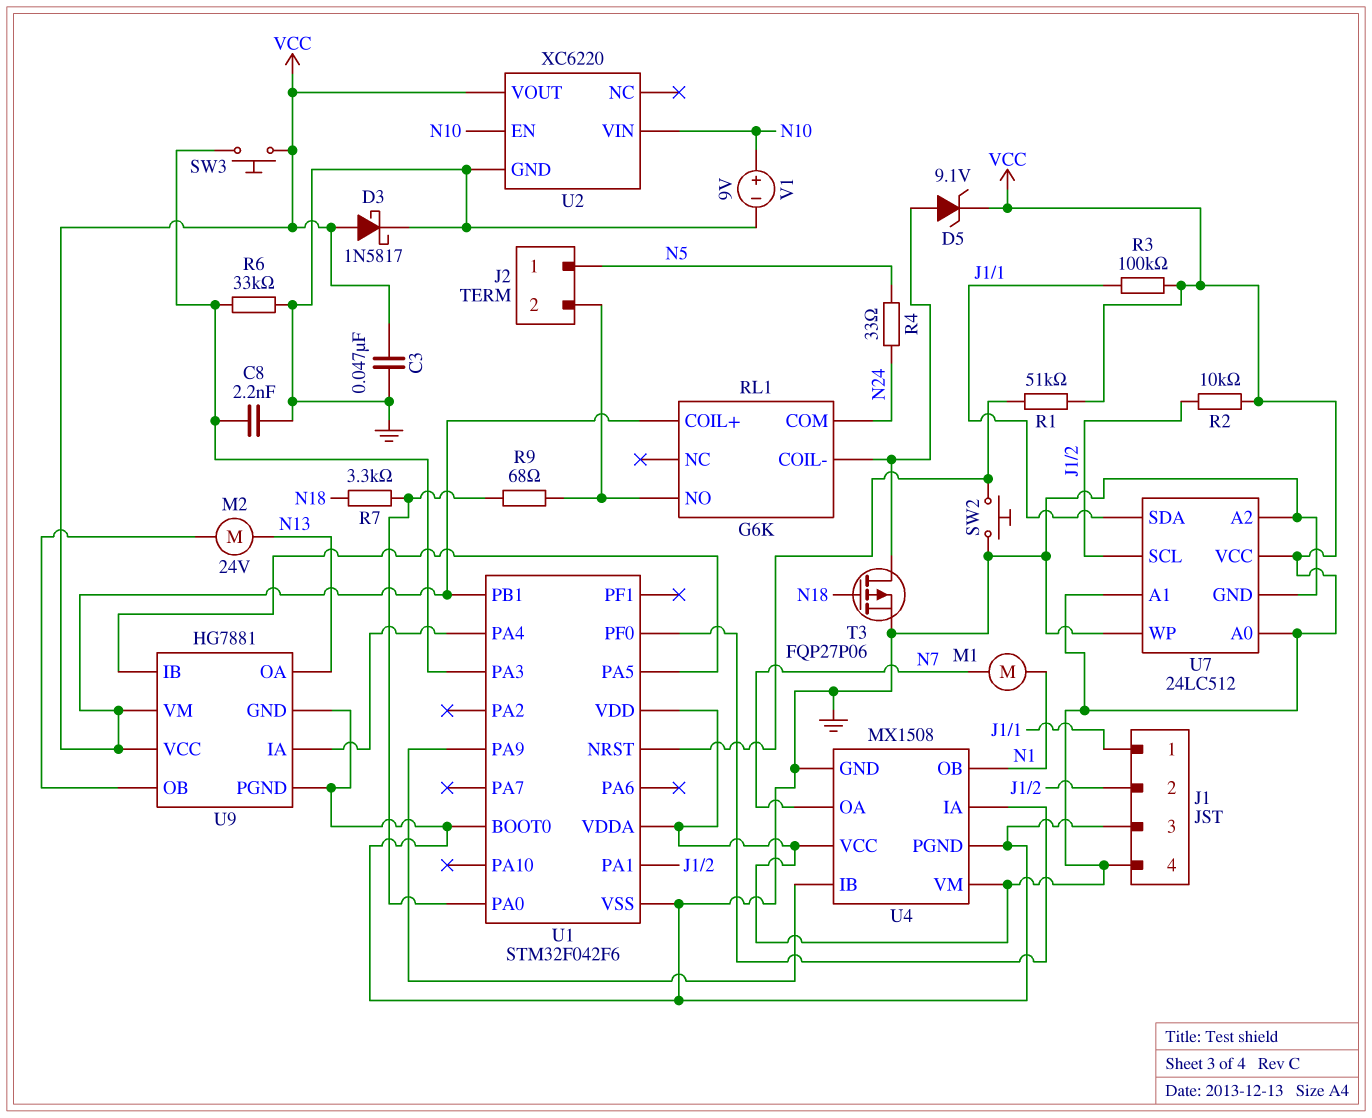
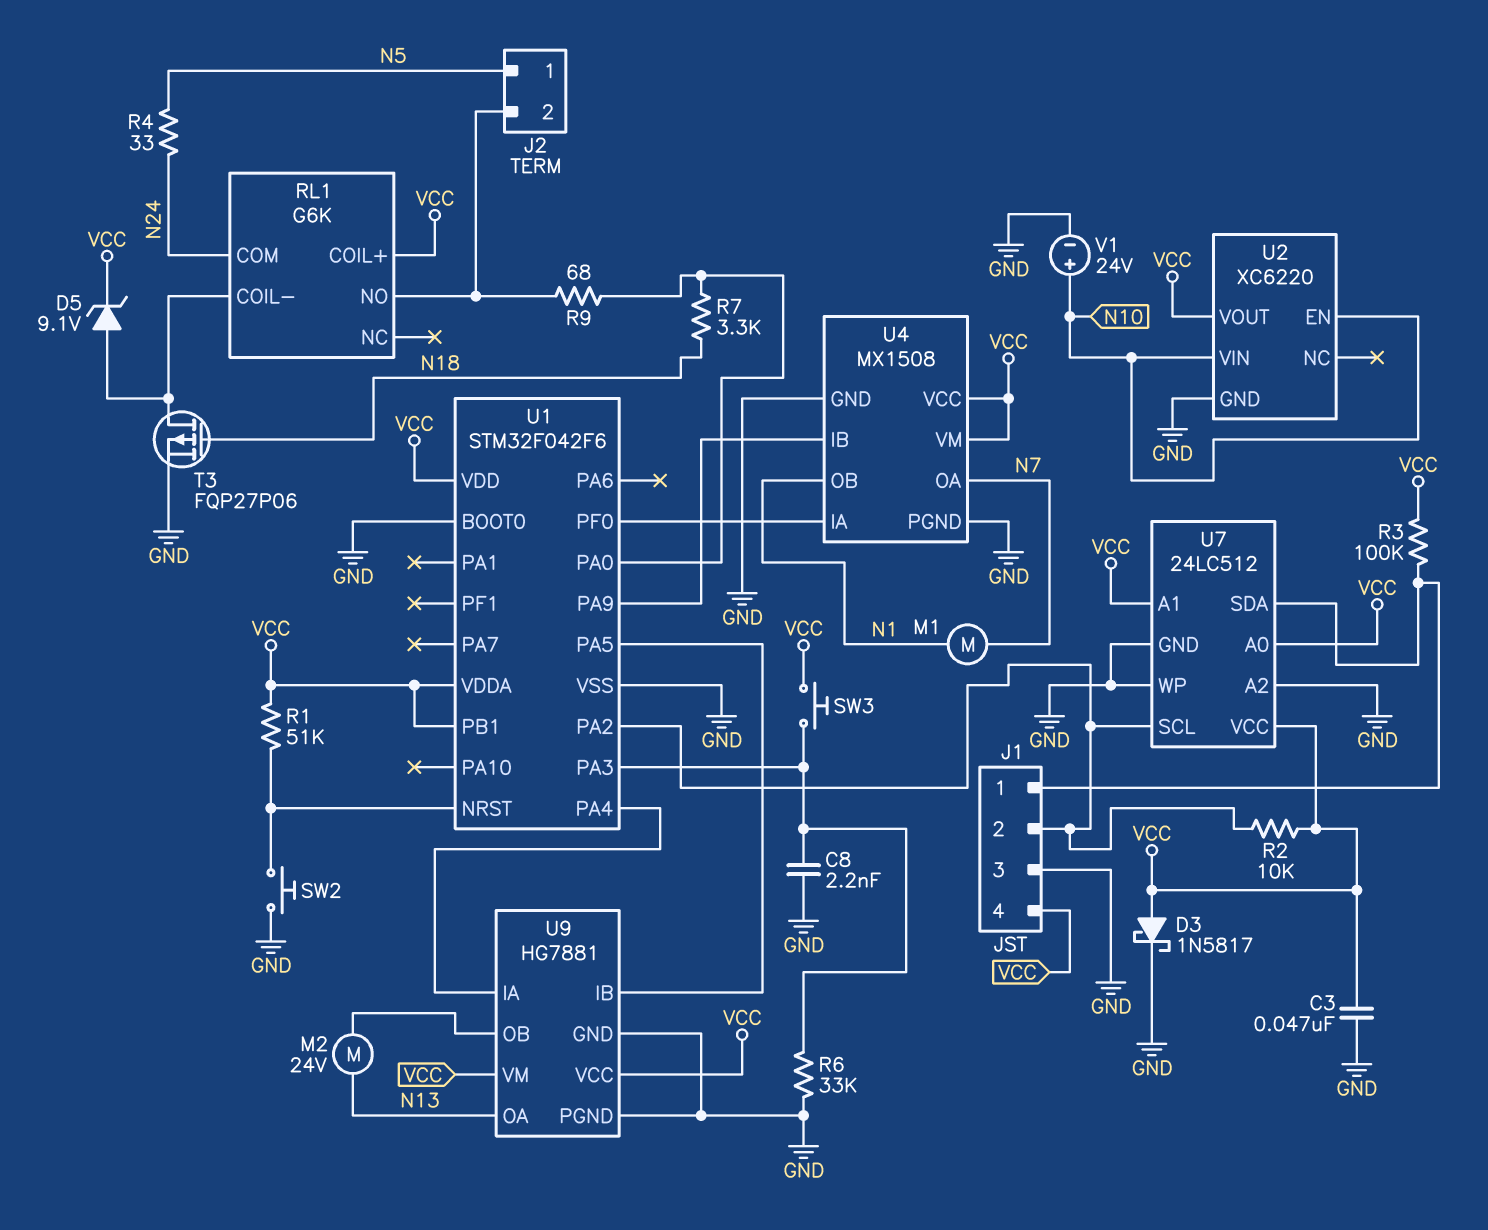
U1 pin PA1: J1/2 -> none
U1 pin PA2: none -> J1/2
V1: 9V (plus N10, minus GND) -> 24V (plus N10, minus GND)

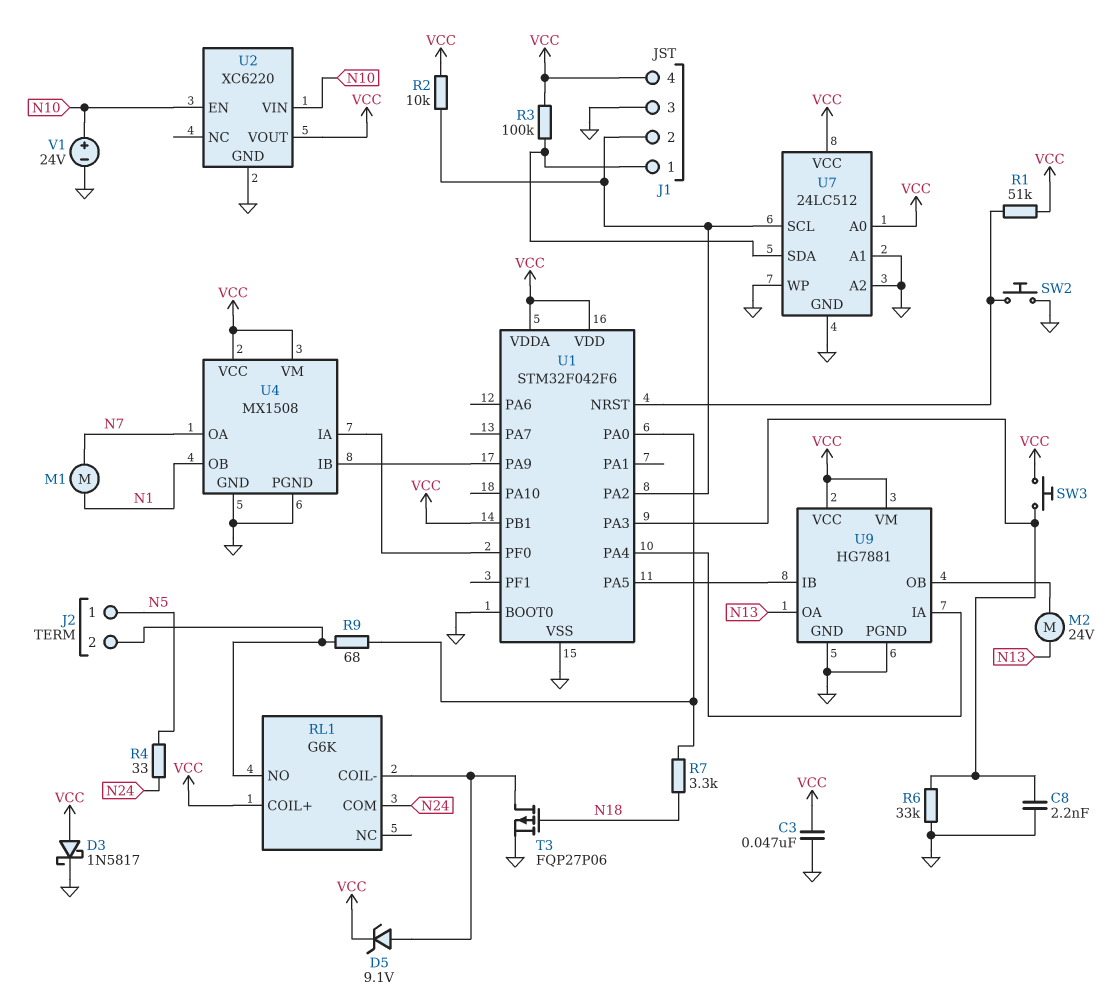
U7 pin A1: VCC -> GND

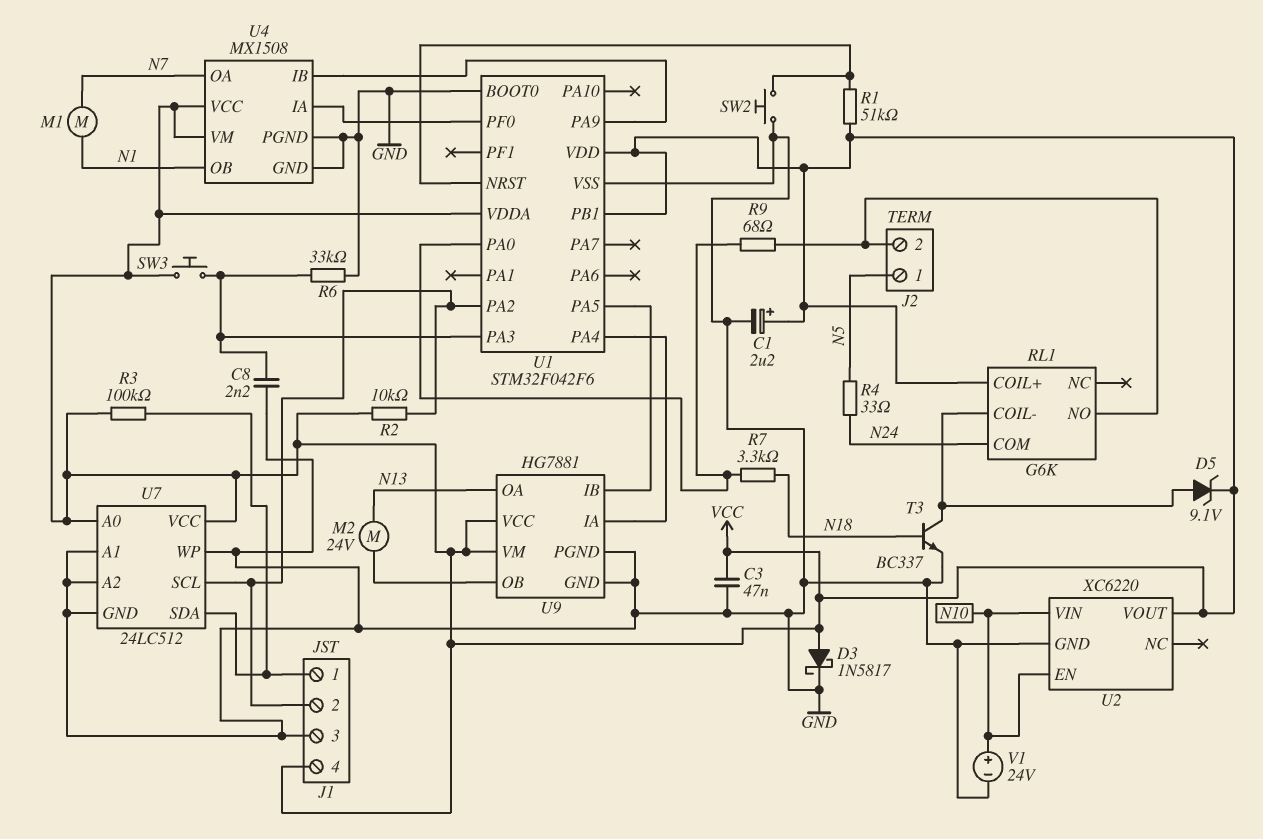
C1: none -> 2.2uF (plus VCC, minus GND)
T3: PMOS FQP27P06 (G N18, D RL1/COIL-, S GND) -> NPN BC337 (B N18, C RL1/COIL-, E GND)

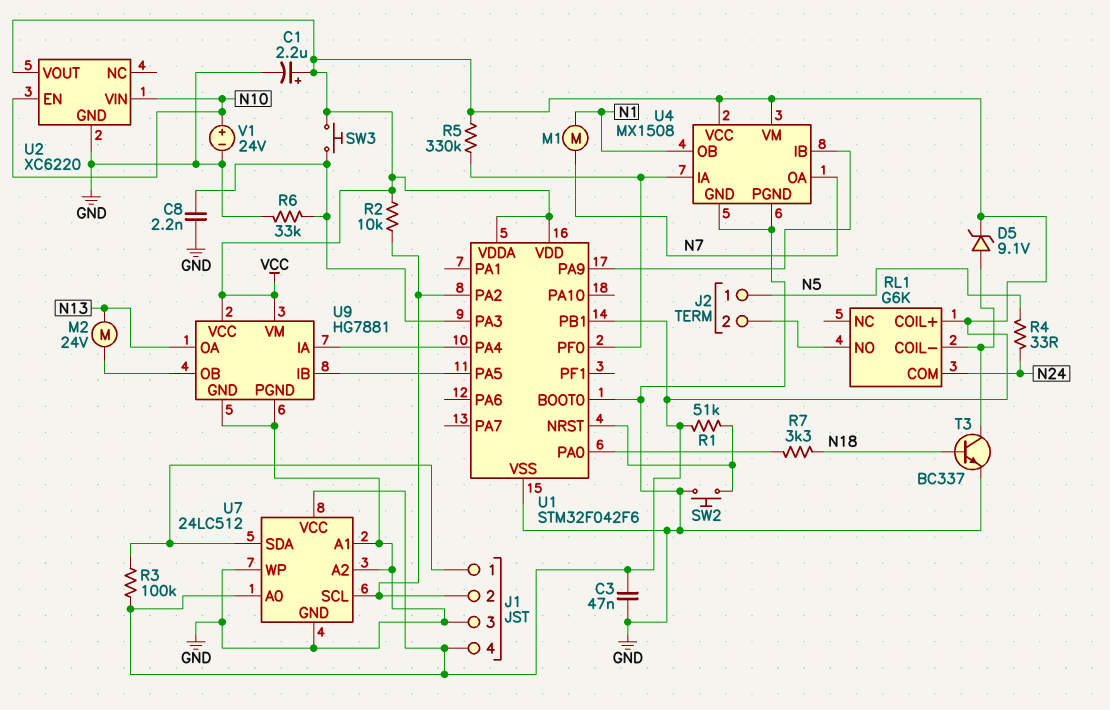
D3: schottky 1N5817 (A VCC, K GND) -> none
R5: none -> 330k (U1/PF0, VCC)
R9: 68 (J2/2, U1/PA0) -> none

